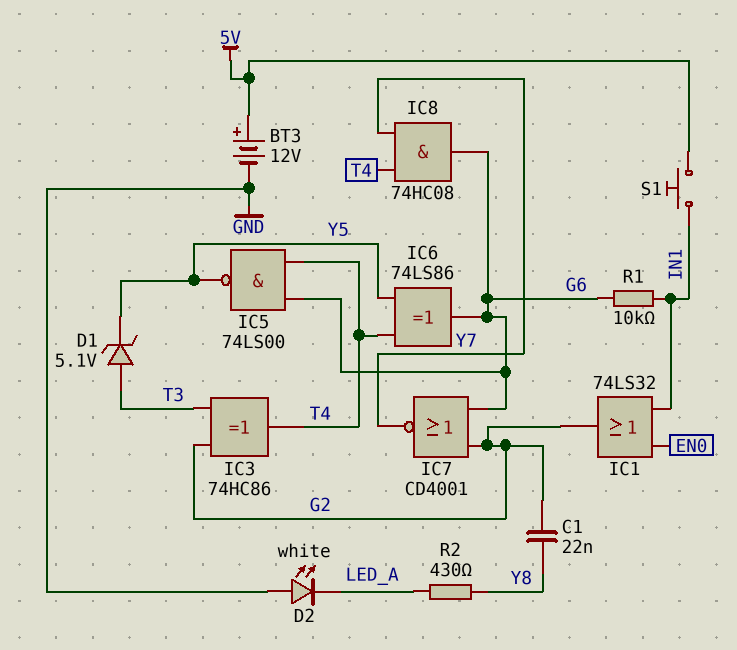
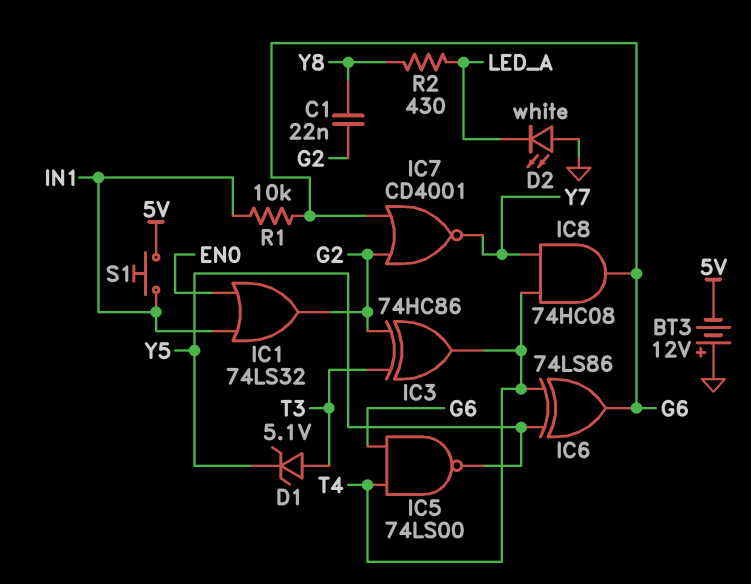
BT3: 12V (plus 5V, minus GND) -> 12V (plus GND, minus 5V)

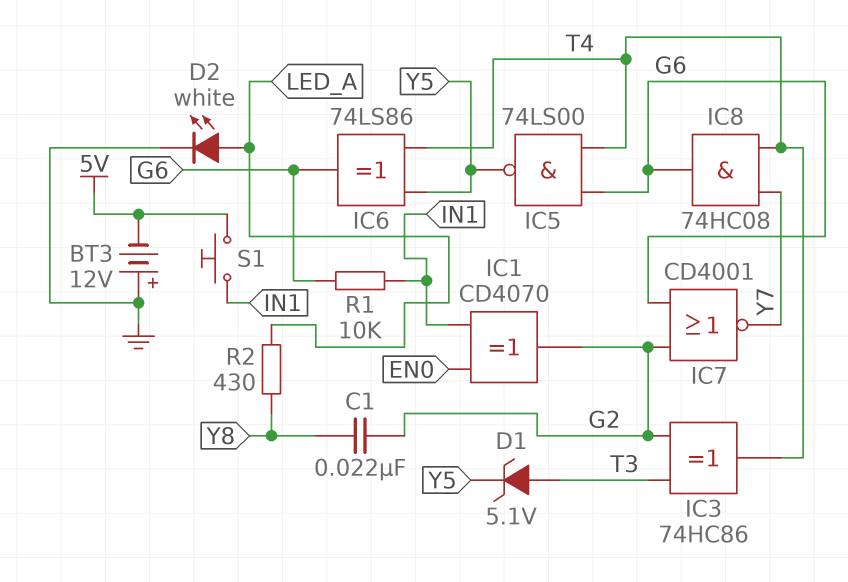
D2: LED white (A GND, K LED_A) -> LED white (A LED_A, K GND)
IC1: OR 74LS32 (in EN0, in IN1, out G2) -> XOR CD4070 (in EN0, in IN1, out G2)

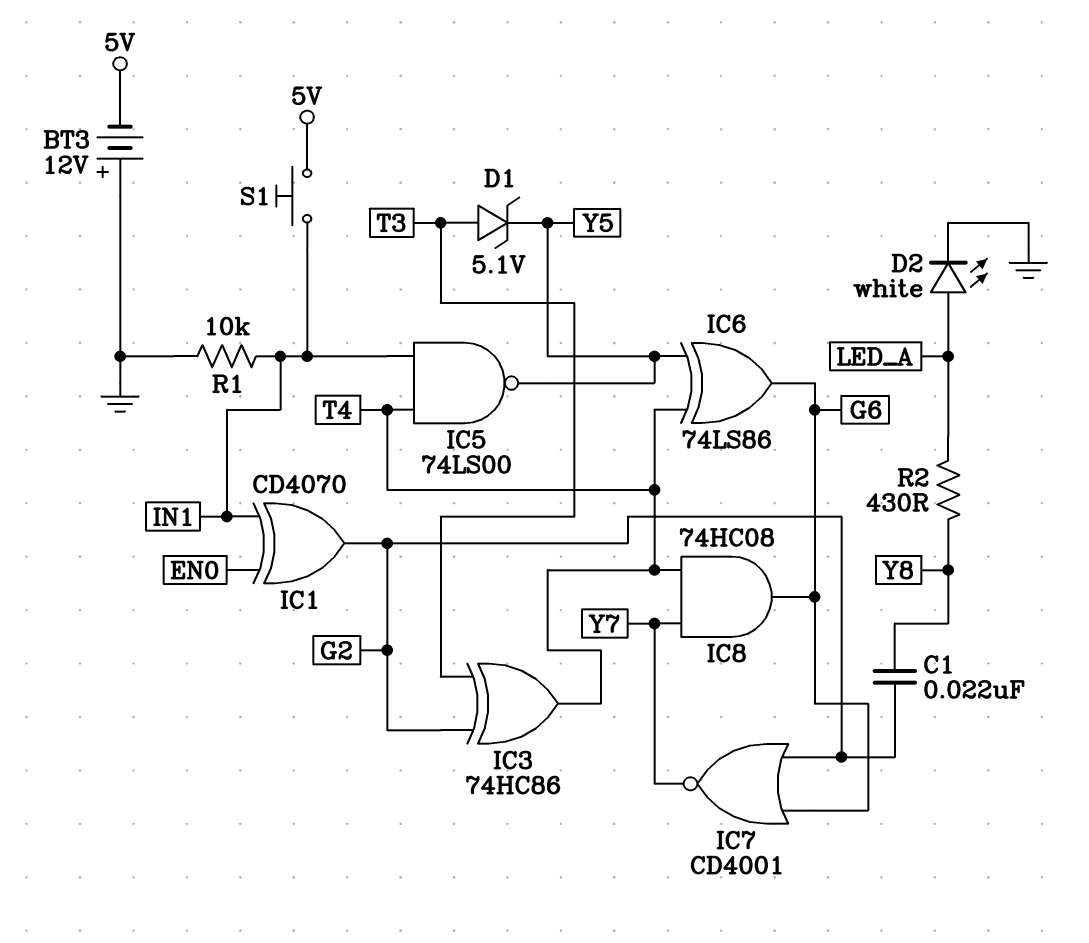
IC5: NAND 74LS00 (in G6, in T4, out Y5) -> NAND 74LS00 (in IN1, in T4, out Y5)
R1: 10k (G6, IN1) -> 10k (GND, IN1)

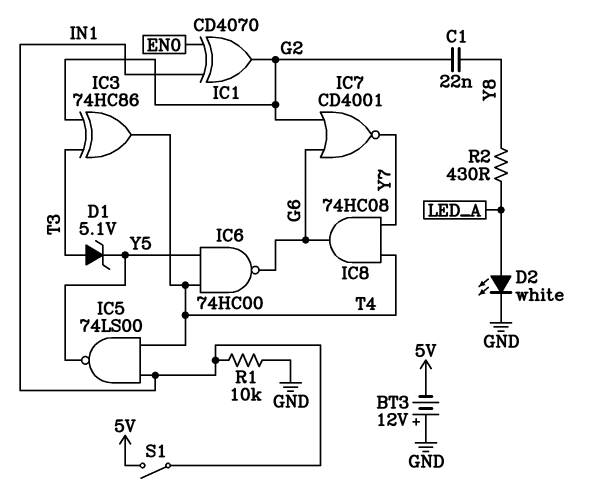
IC6: XOR 74LS86 (in T4, in Y5, out G6) -> NAND 74HC00 (in T4, in Y5, out G6)
S1: button (5V, IN1) -> switch (5V, IN1)

